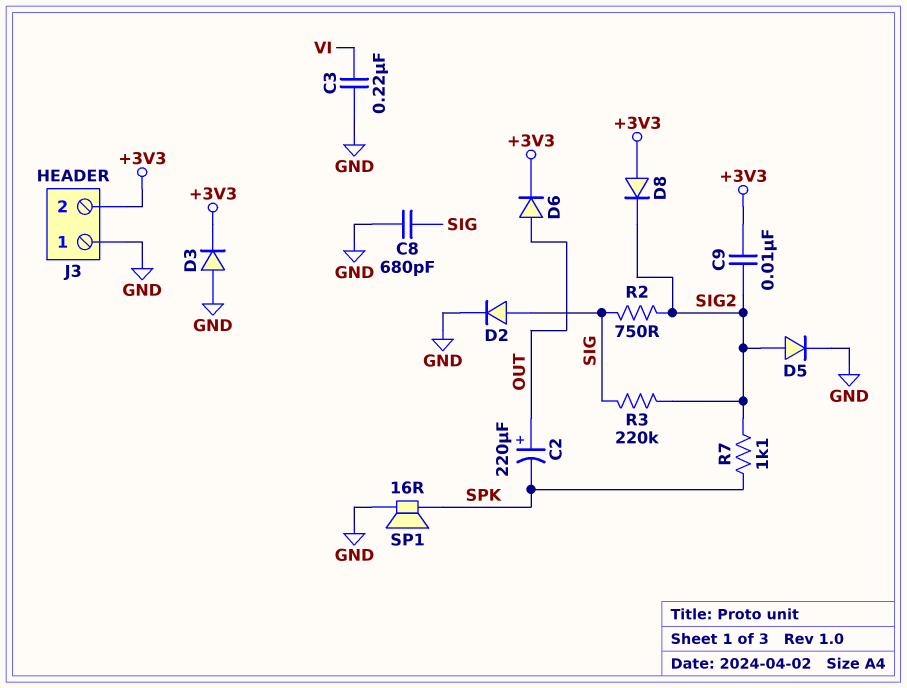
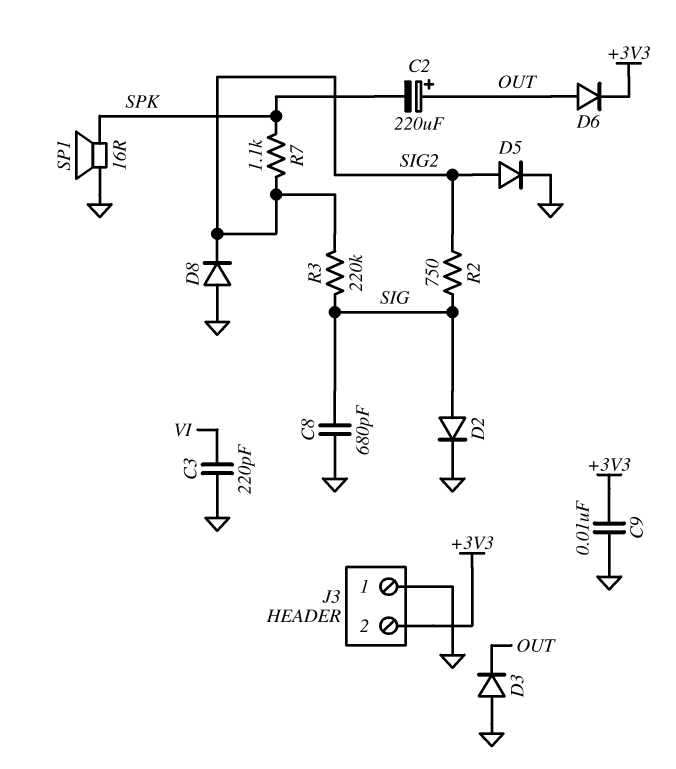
C3: 220nF (GND, VI) -> 220pF (GND, VI)
C9: 10nF (+3V3, SIG2) -> 10nF (+3V3, GND)
D3: diode (A GND, K +3V3) -> diode (A GND, K OUT)
D8: diode (A +3V3, K SIG2) -> diode (A GND, K SIG2)

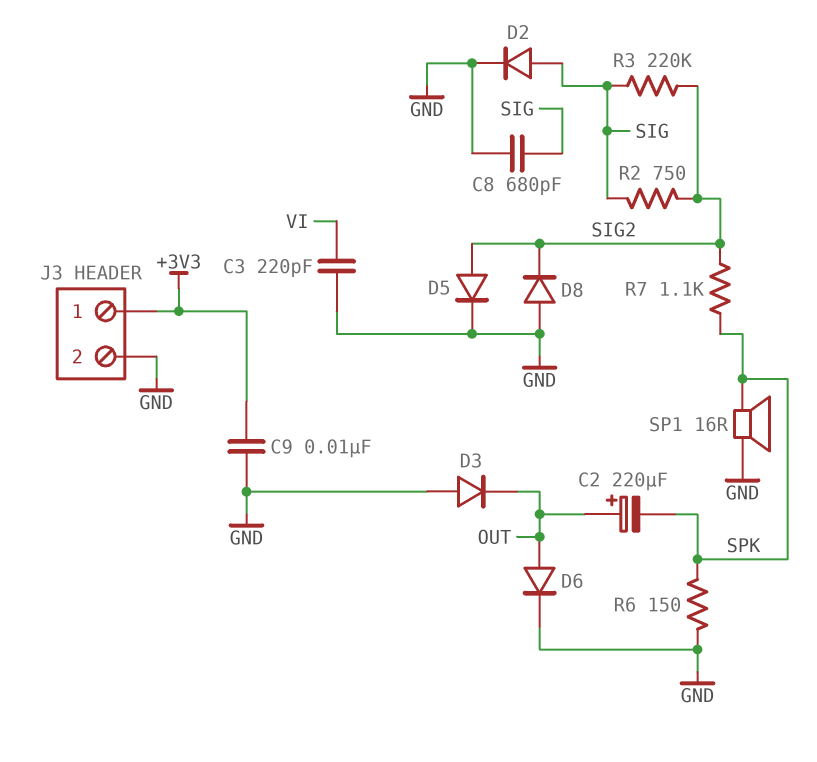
D6: diode (A OUT, K +3V3) -> diode (A OUT, K GND)
J3 pin 1: GND -> +3V3
J3 pin 2: +3V3 -> GND
R6: none -> 150 (GND, SPK)

